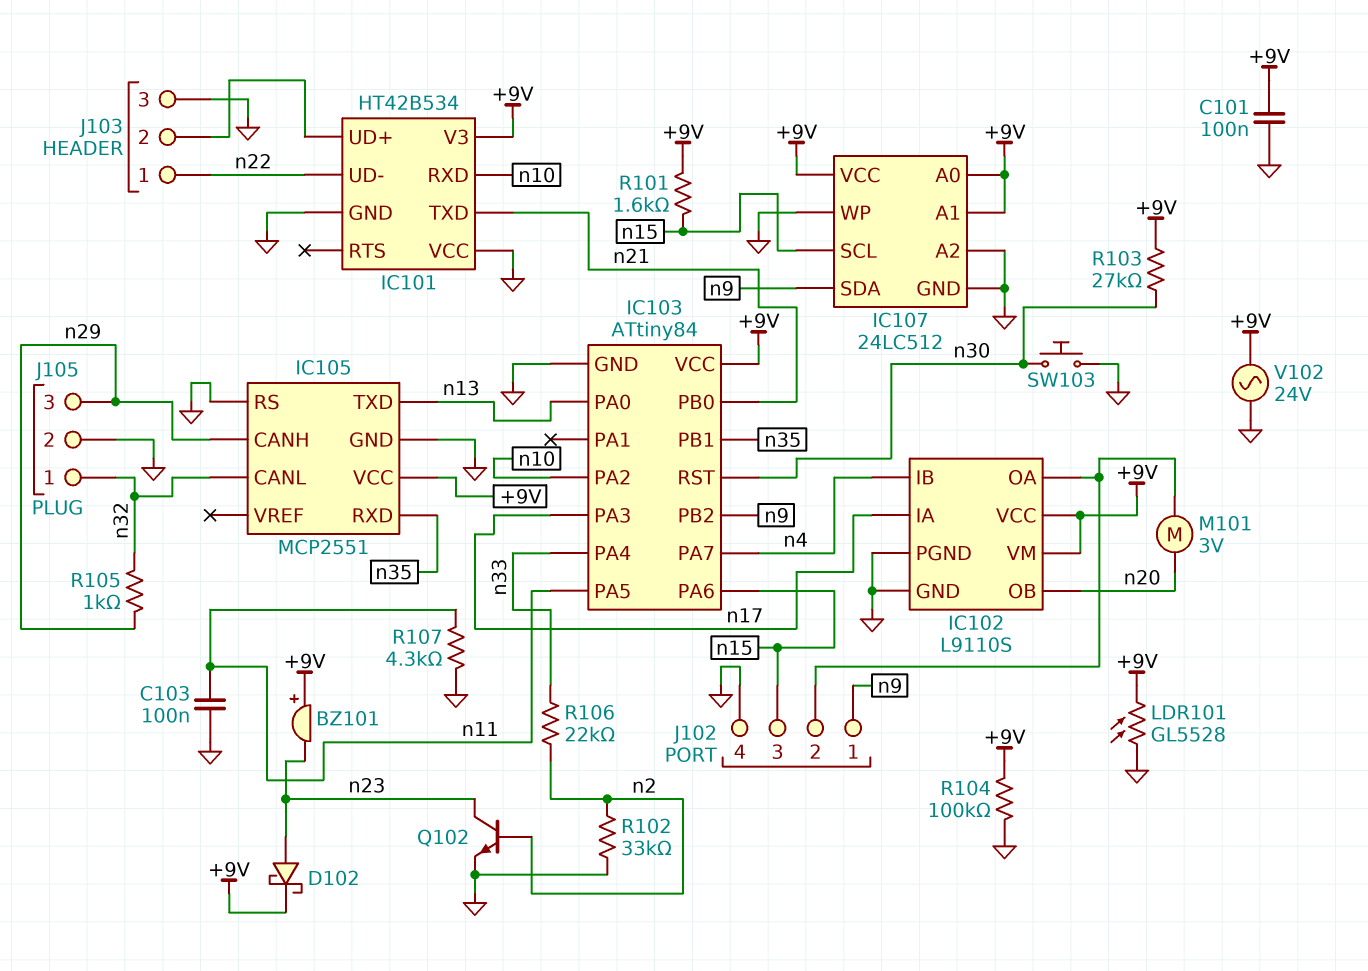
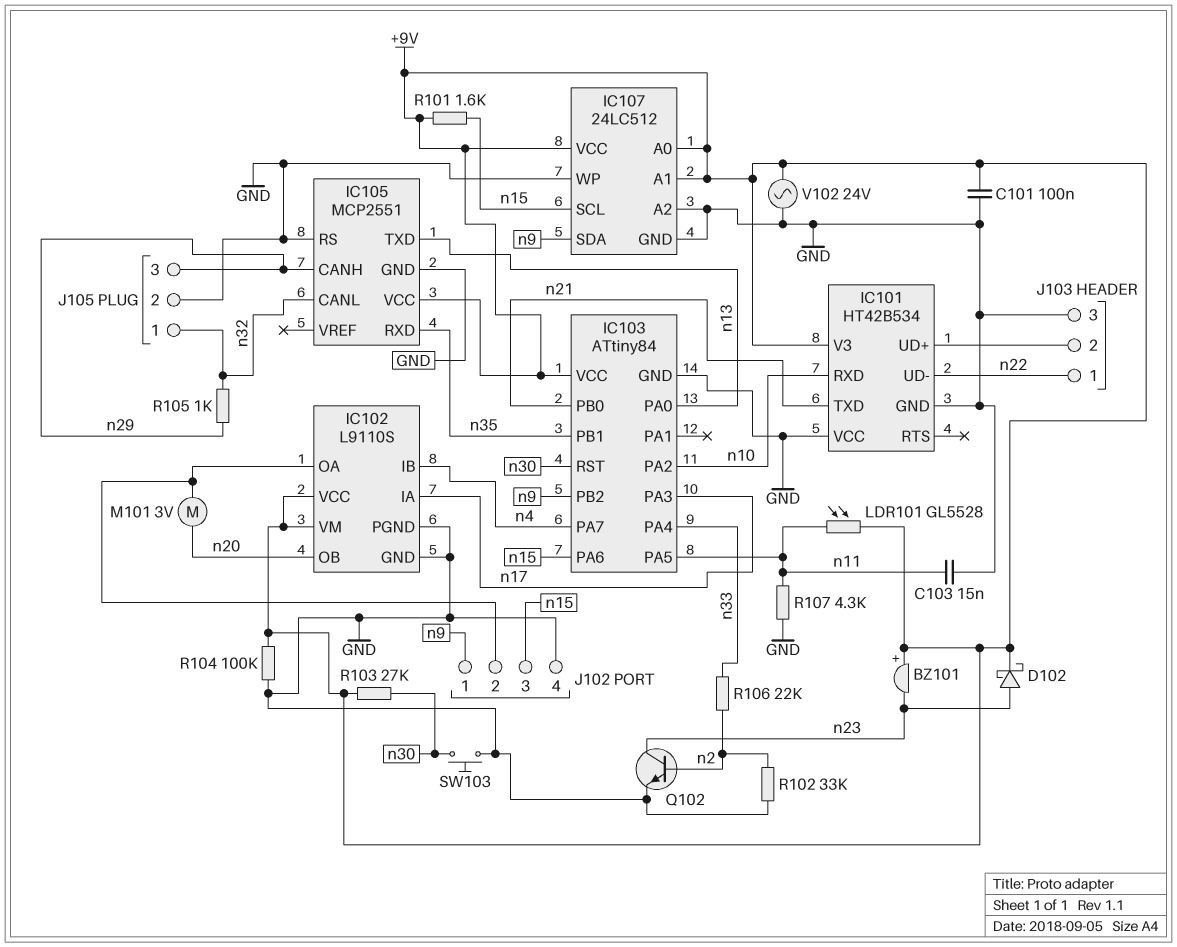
C103: 100nF (GND, n11) -> 15nF (GND, n11)
LDR101: GL5528 (+9V, GND) -> GL5528 (+9V, n11)

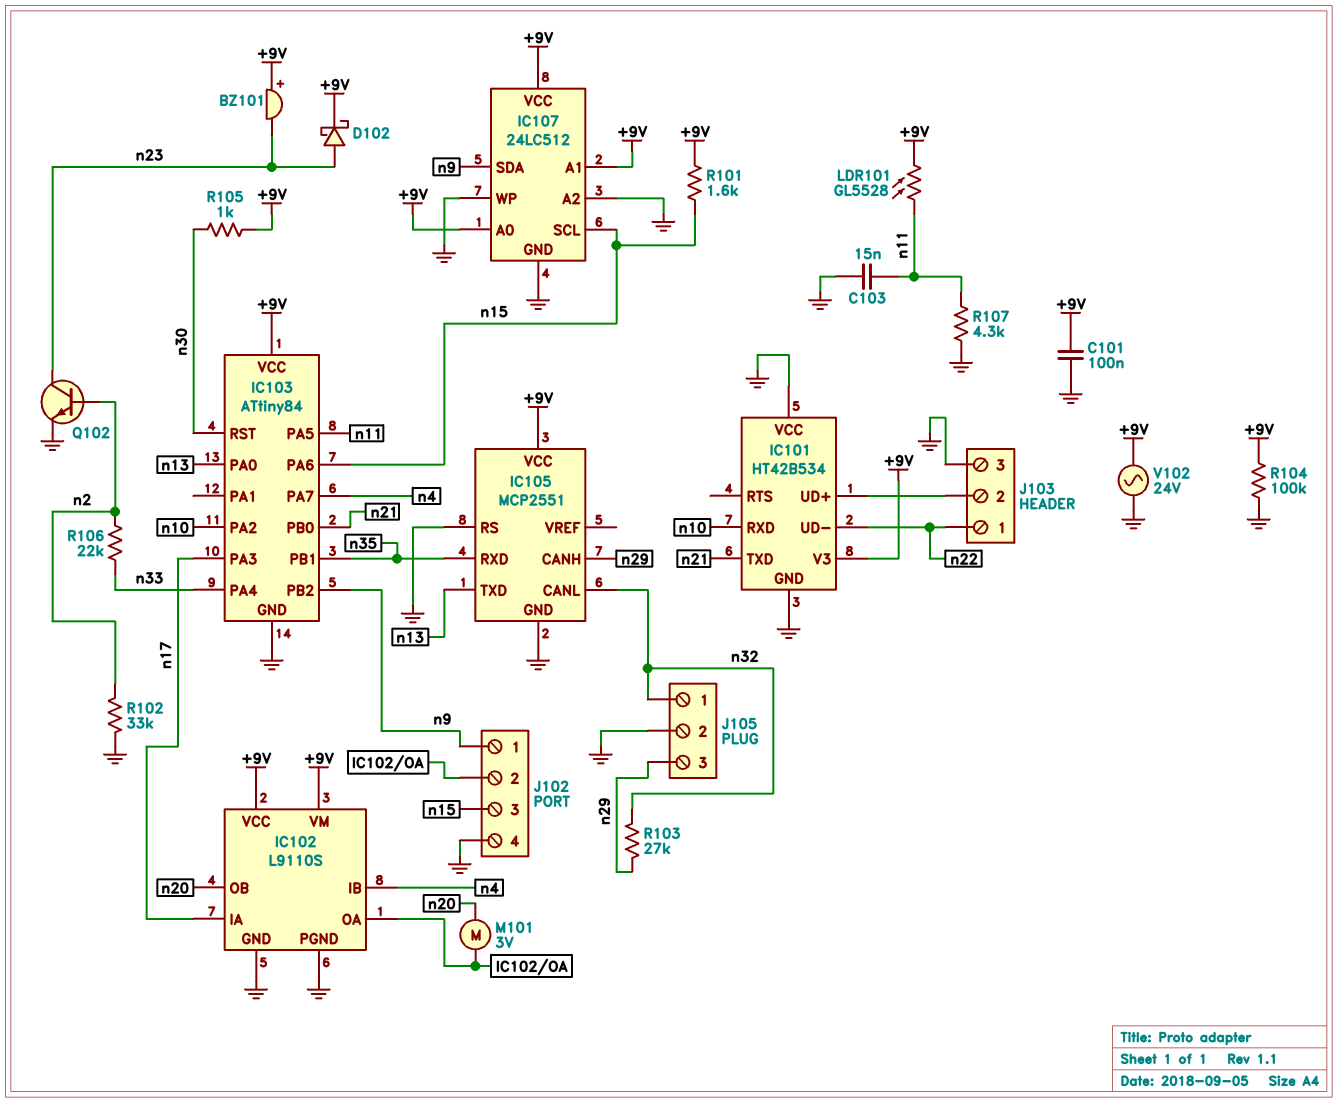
R103: 27k (+9V, n30) -> 27k (n29, n32)
R105: 1k (n29, n32) -> 1k (+9V, n30)
SW103: button (GND, n30) -> none

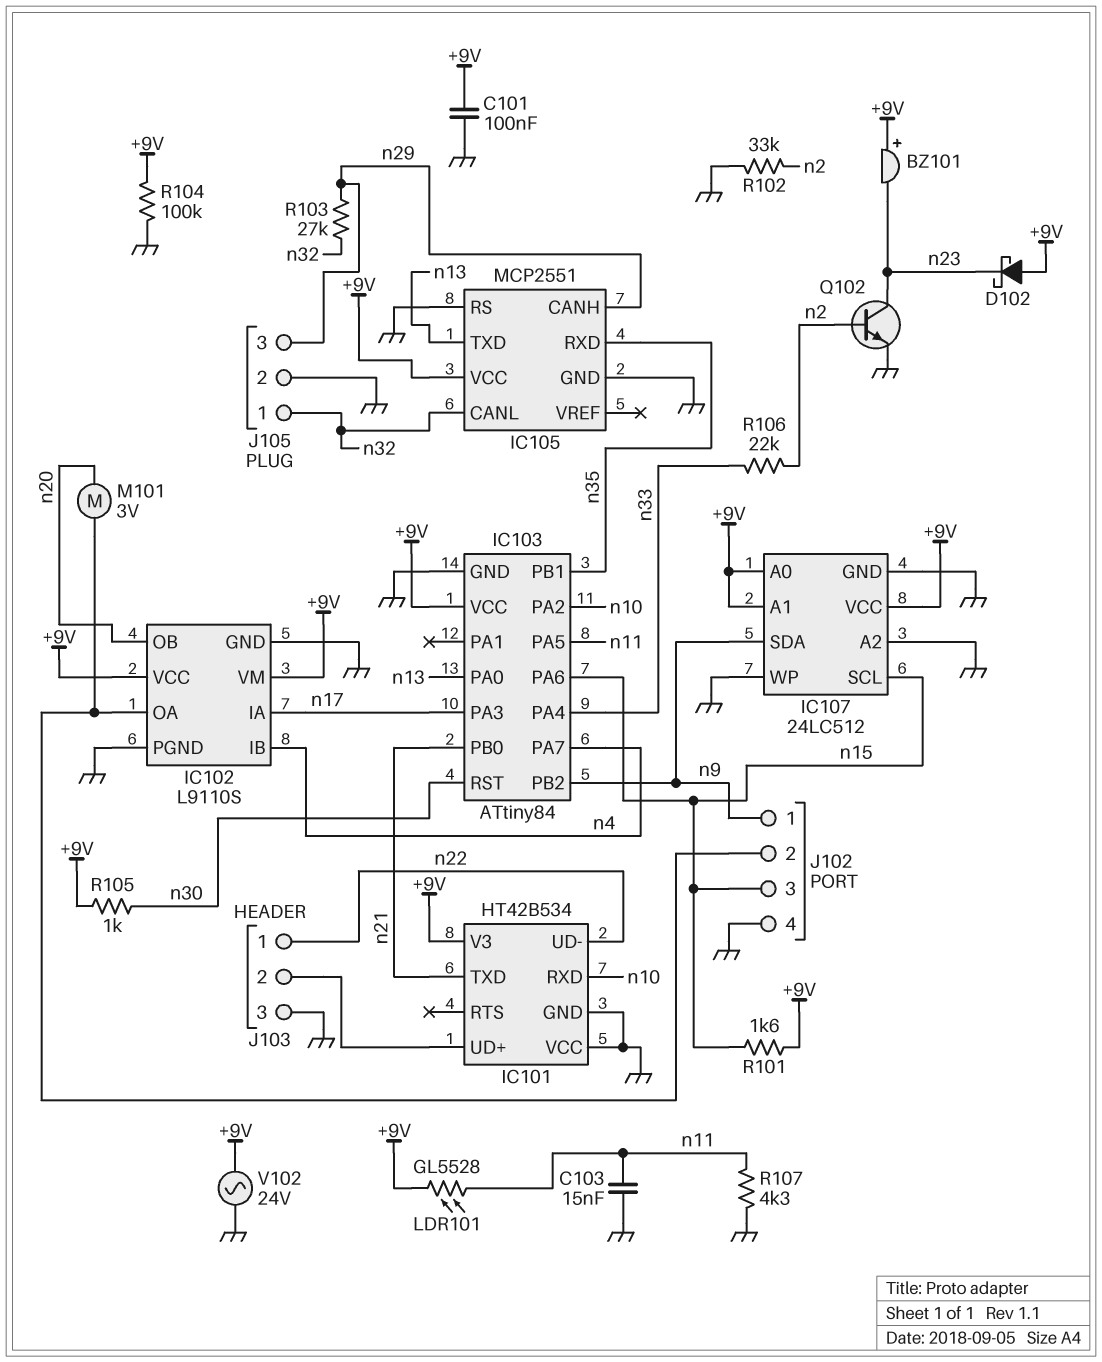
D102: schottky (A n23, K +9V) -> schottky (A +9V, K n23)

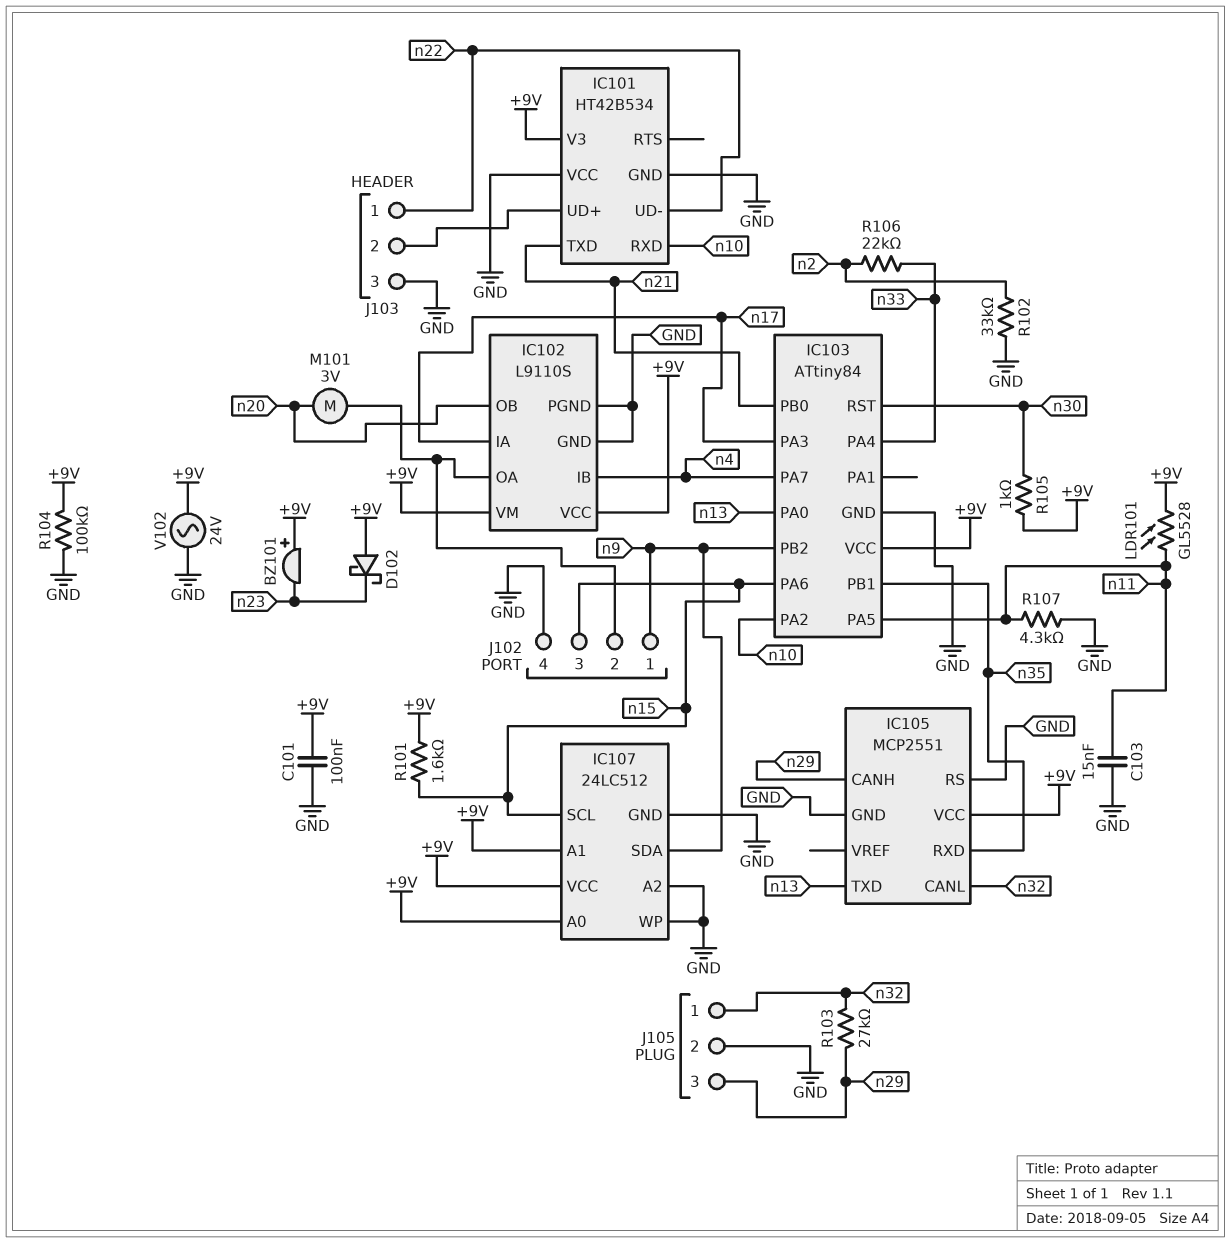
Q102: NPN (B n2, C n23, E GND) -> none

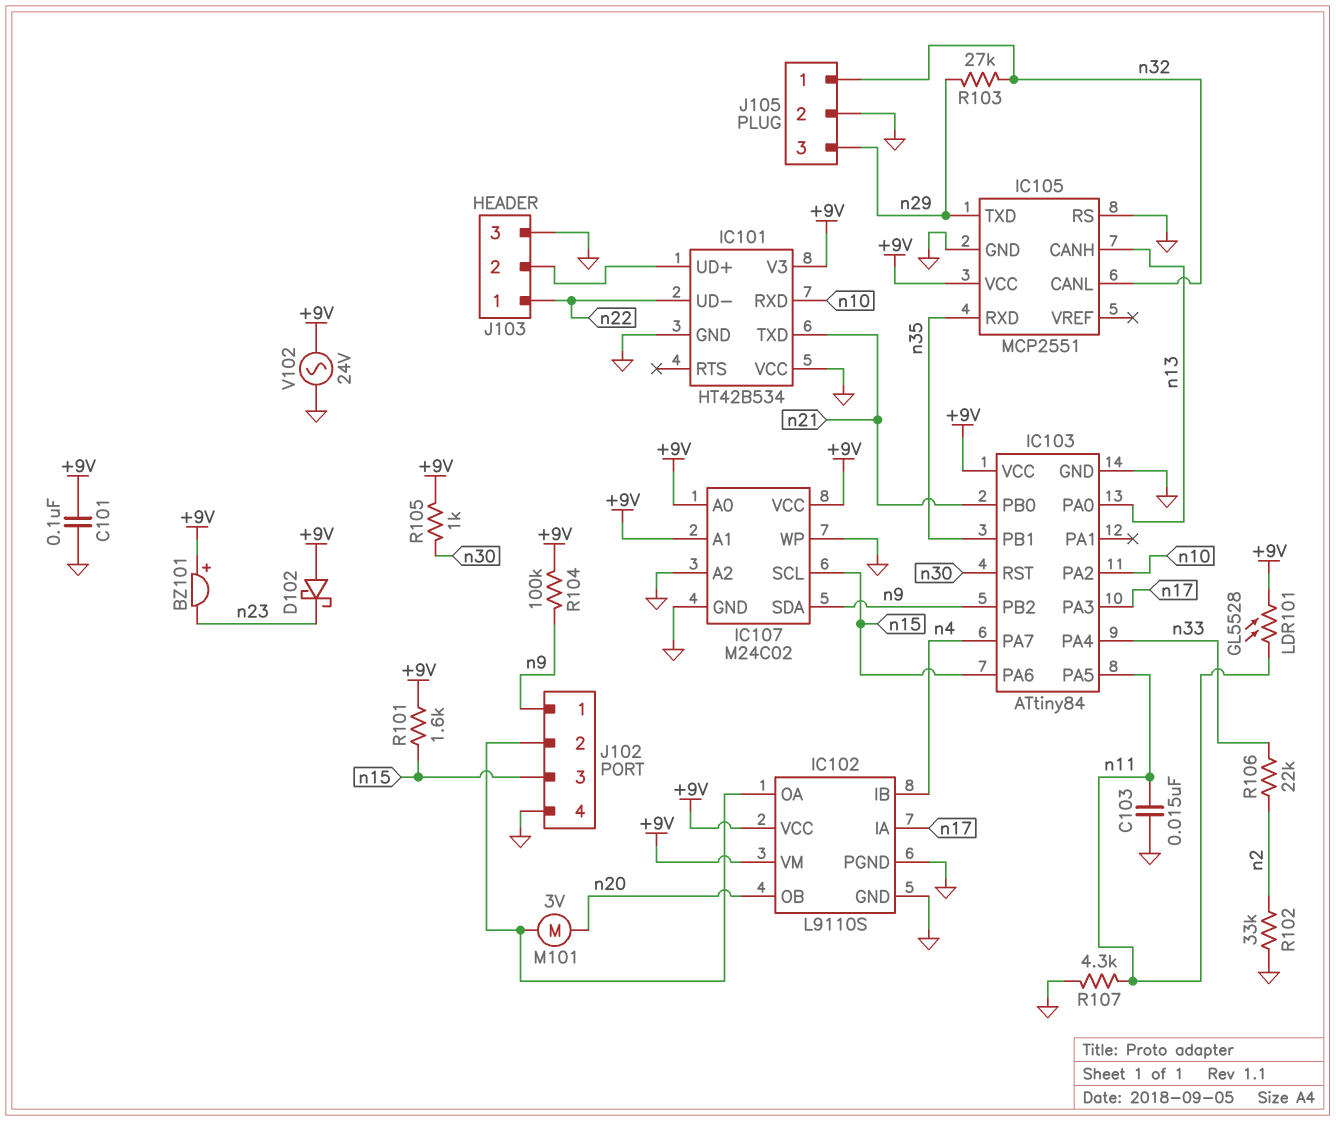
IC105 pin CANH: n29 -> n13
IC105 pin TXD: n13 -> n29
IC107: 24LC512 -> M24C02
R104: 100k (+9V, GND) -> 100k (+9V, n9)

